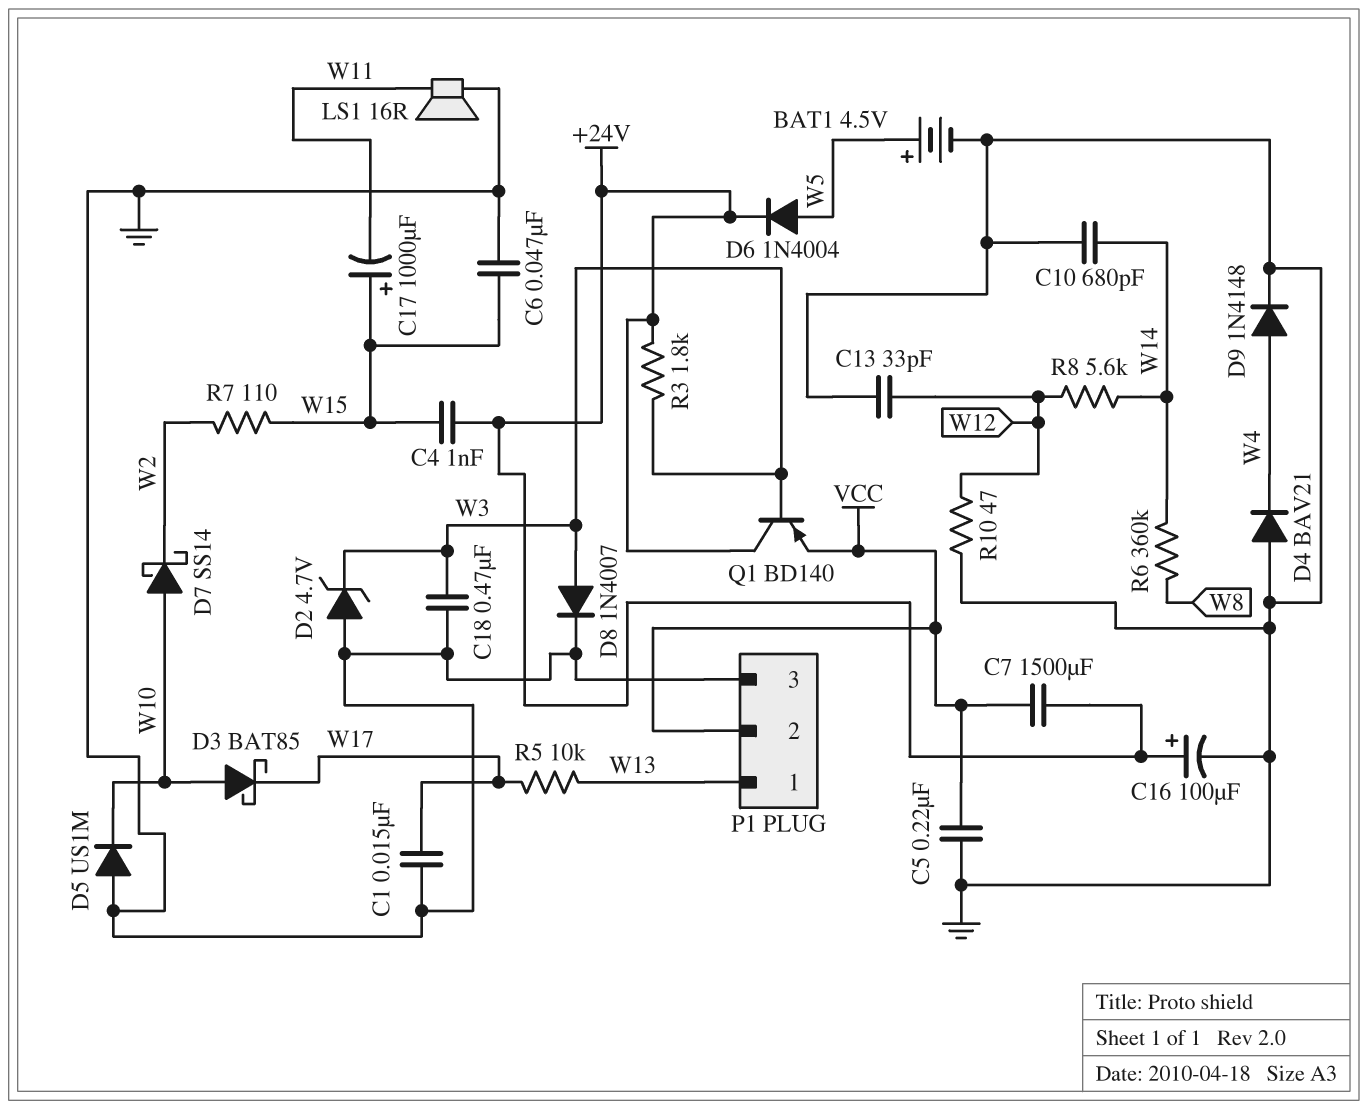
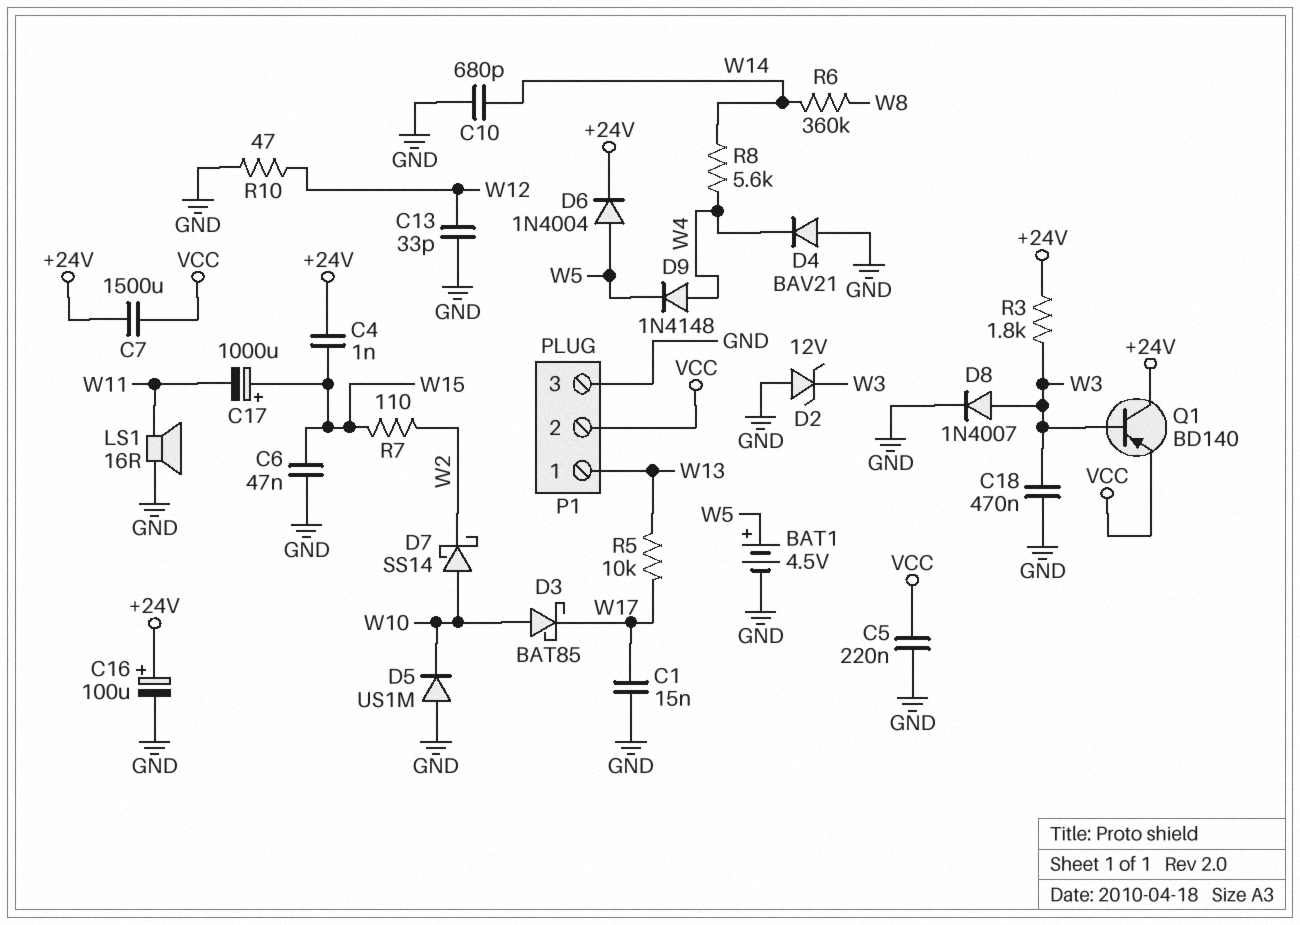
D2: zener 4.7V (A GND, K W3) -> zener 12V (A GND, K W3)
D9: diode 1N4148 (A W4, K GND) -> diode 1N4148 (A W4, K W5)
R8: 5.6k (W12, W14) -> 5.6k (W4, W14)

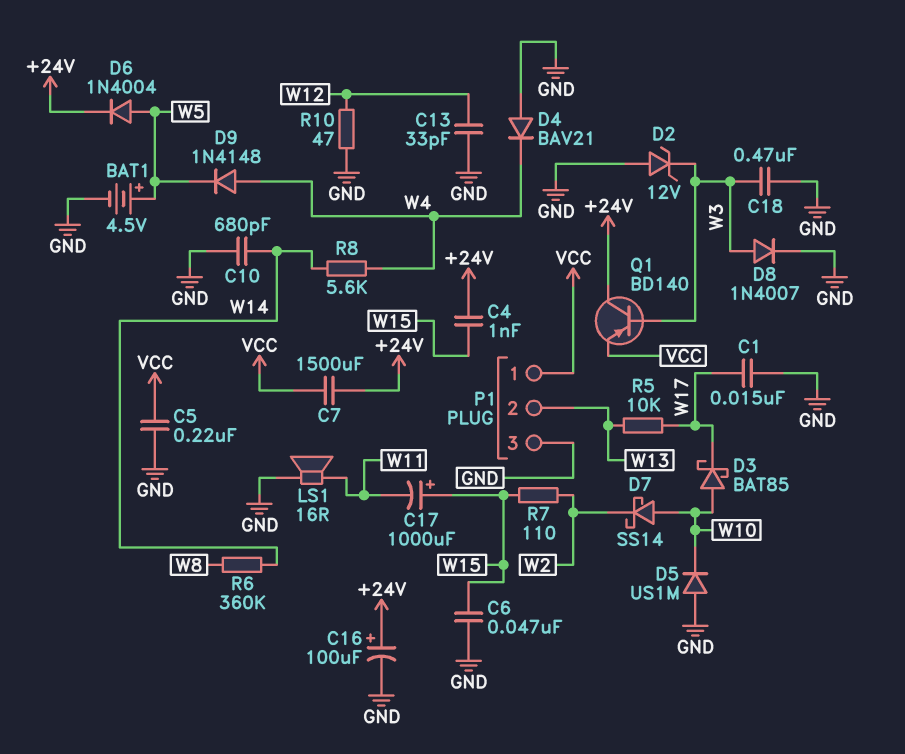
P1 pin 1: W13 -> VCC
P1 pin 2: VCC -> W13
R3: 1.8k (+24V, W3) -> none

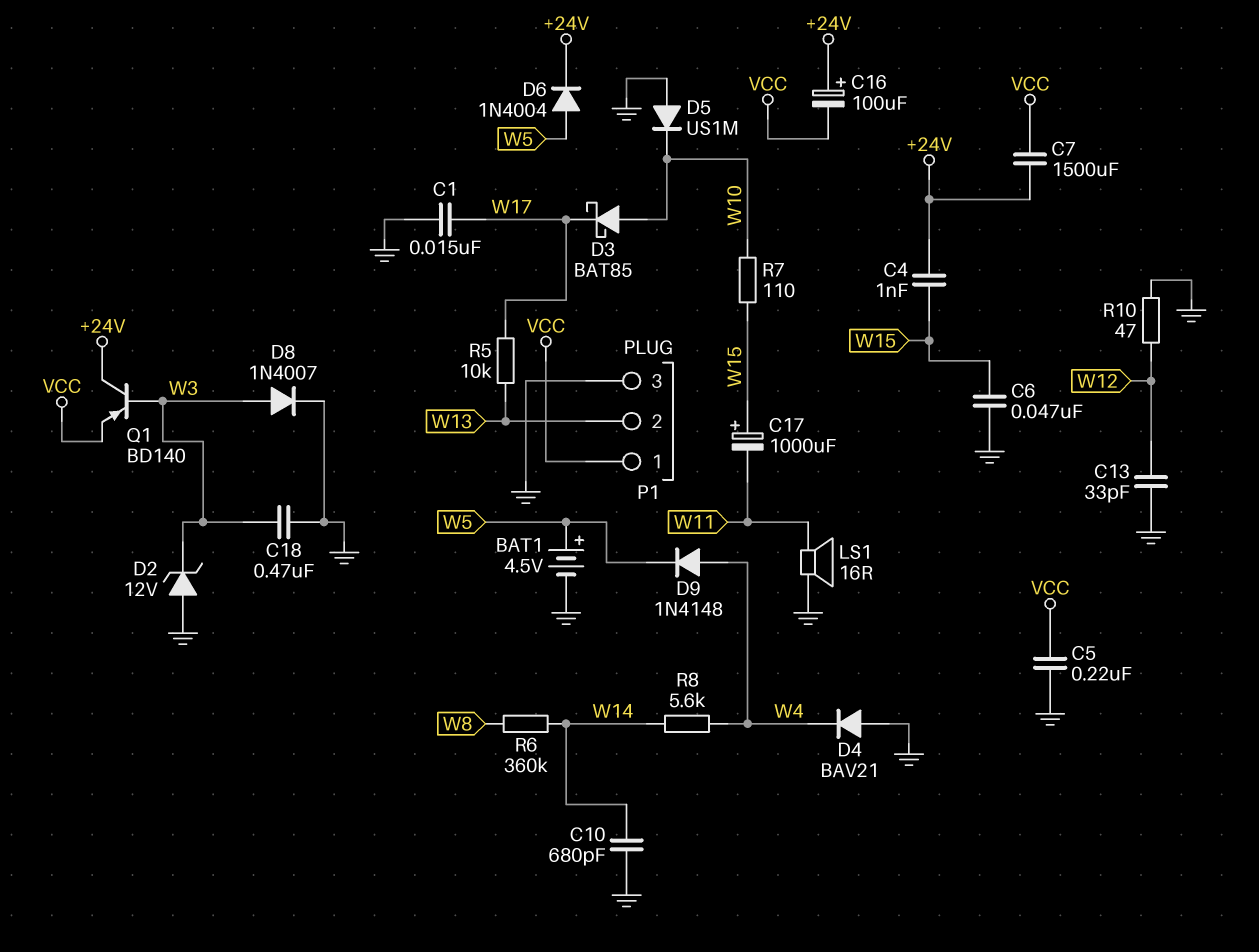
C16: 100uF (plus +24V, minus GND) -> 100uF (plus +24V, minus VCC)
D7: schottky SS14 (A W10, K W2) -> none
R7: 110 (W2, W15) -> 110 (W10, W15)

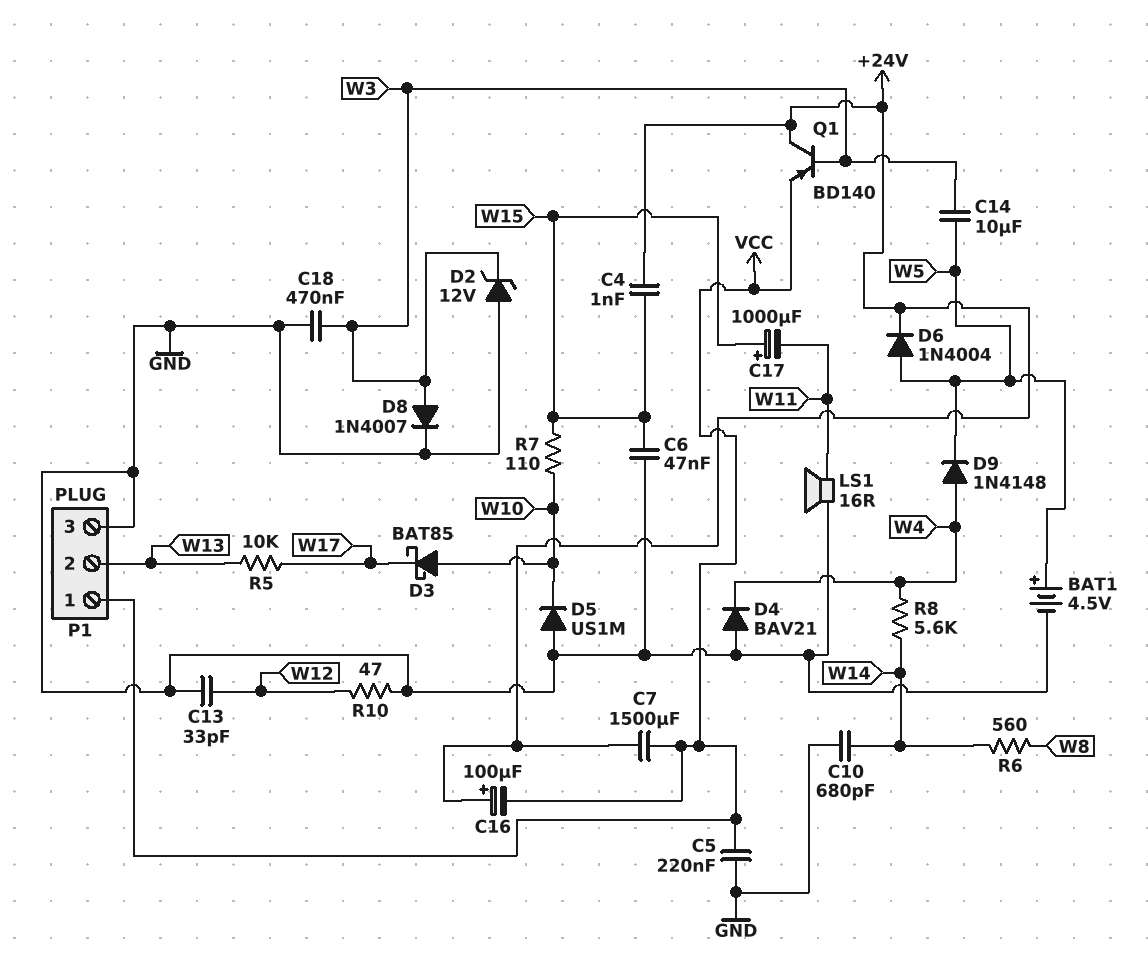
C1: 15nF (GND, W17) -> none
C14: none -> 10uF (W3, W5)
R6: 360k (W8, W14) -> 560 (W8, W14)

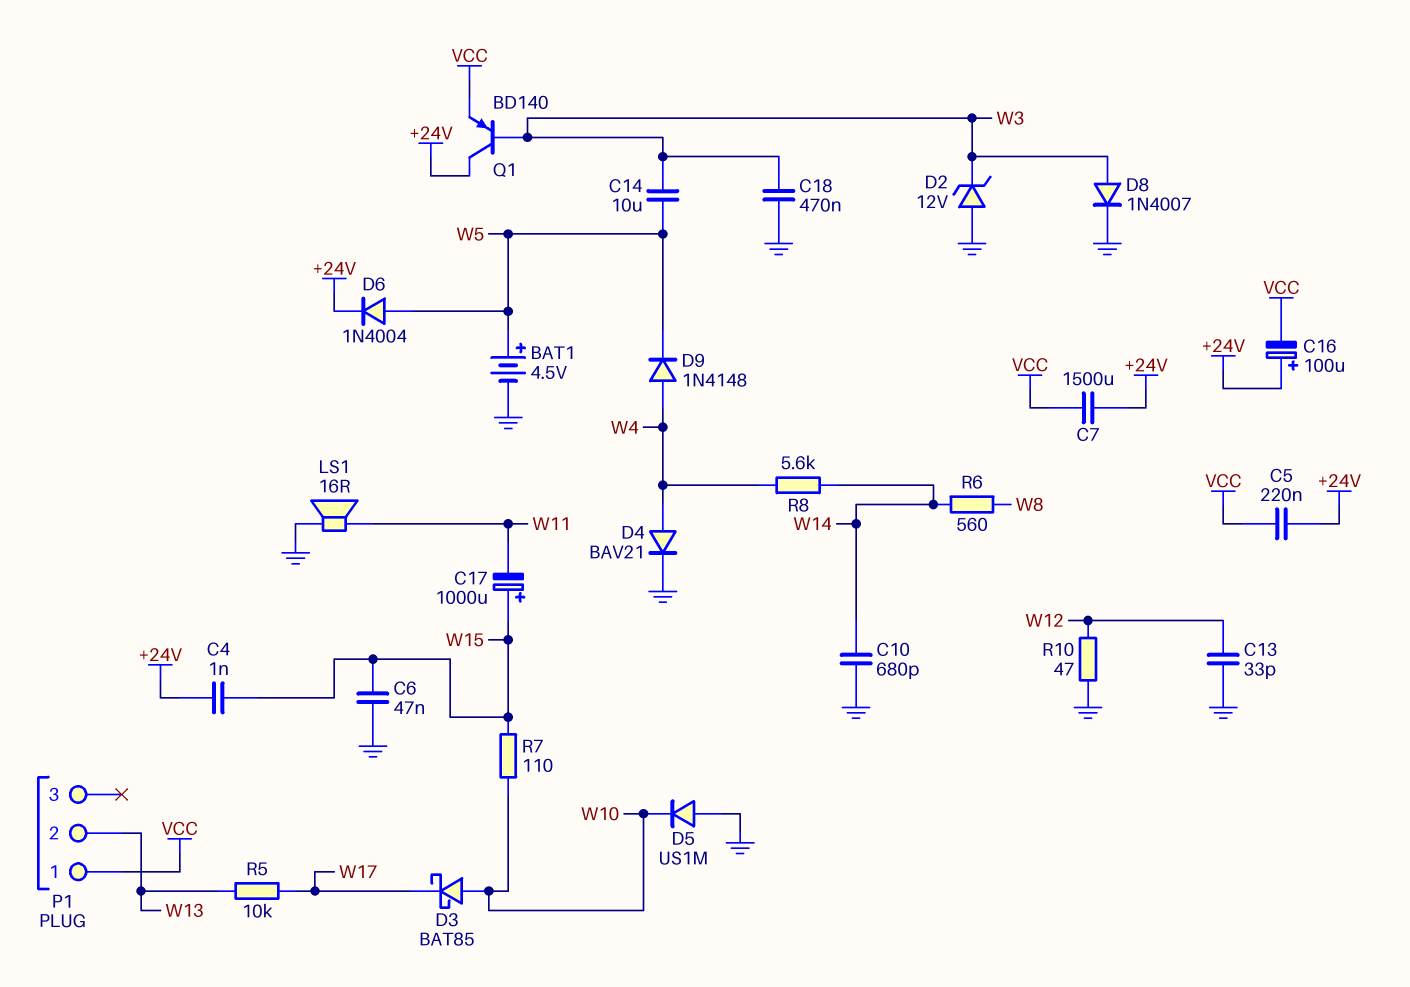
C5: 220nF (GND, VCC) -> 220nF (+24V, VCC)
D4: diode BAV21 (A GND, K W4) -> diode BAV21 (A W4, K GND)
P1 pin 3: GND -> none

